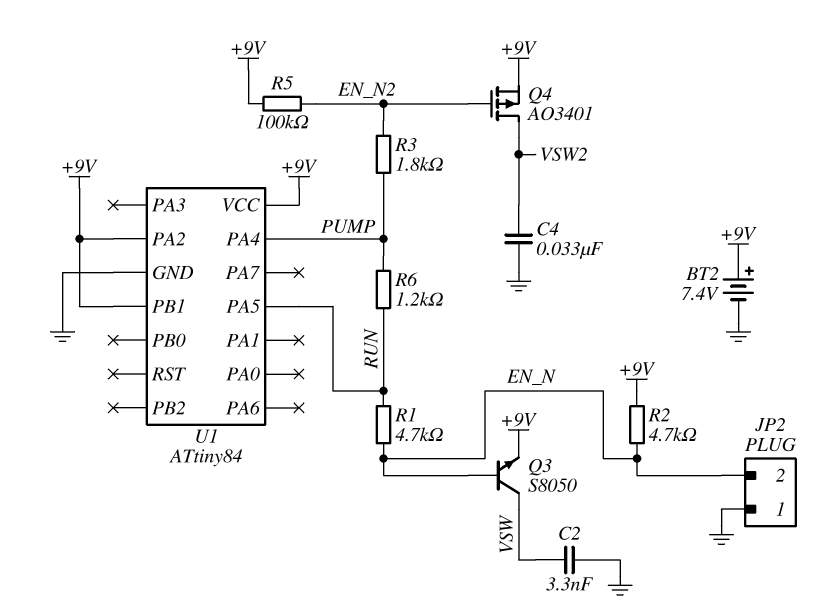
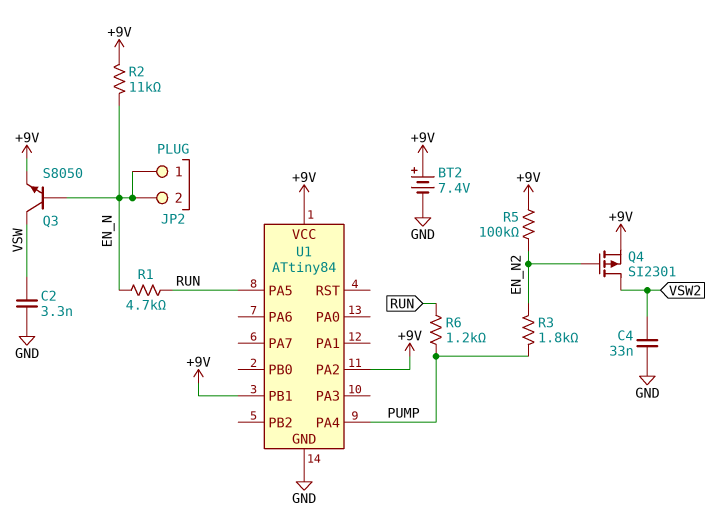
JP2 pin 1: GND -> EN_N
Q4: PMOS AO3401 (G EN_N2, D VSW2, S +9V) -> PMOS SI2301 (G EN_N2, D VSW2, S +9V)
R2: 4.7k (+9V, EN_N) -> 11k (+9V, EN_N)

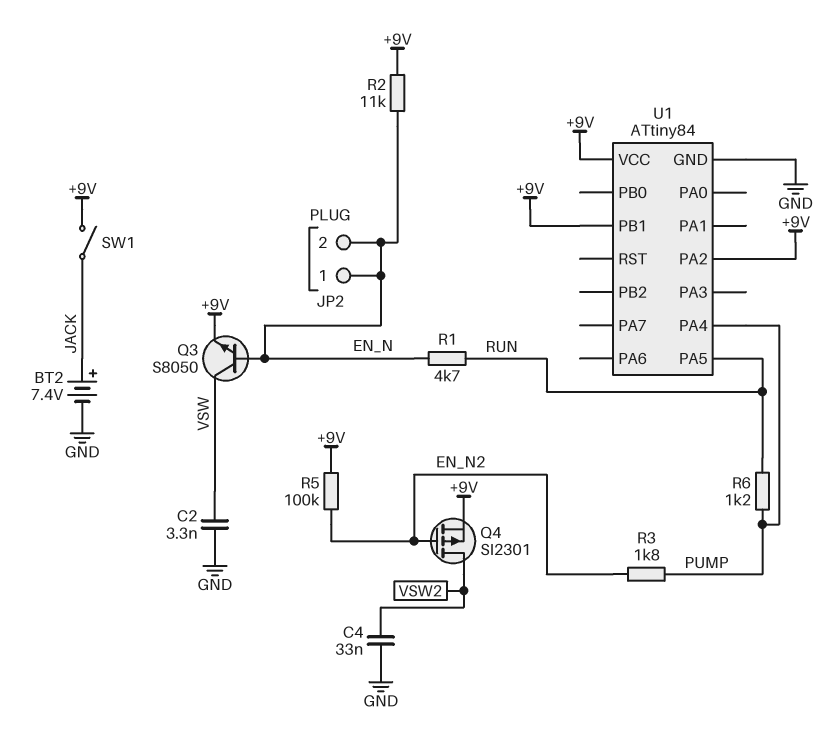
BT2: 7.4V (plus +9V, minus GND) -> 7.4V (plus JACK, minus GND)
SW1: none -> switch (+9V, JACK)

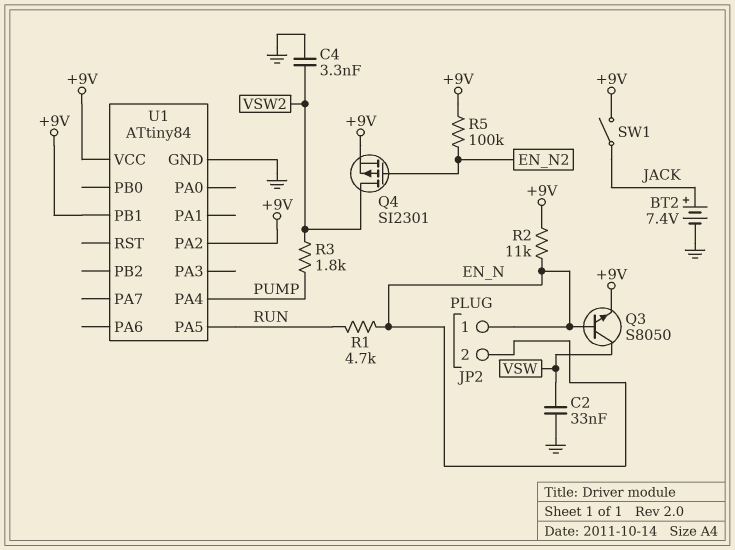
C2: 3.3nF (GND, VSW) -> 33nF (GND, VSW)
C4: 33nF (GND, VSW2) -> 3.3nF (GND, VSW2)
R3: 1.8k (EN_N2, PUMP) -> 1.8k (PUMP, VSW2)
R6: 1.2k (PUMP, RUN) -> none

